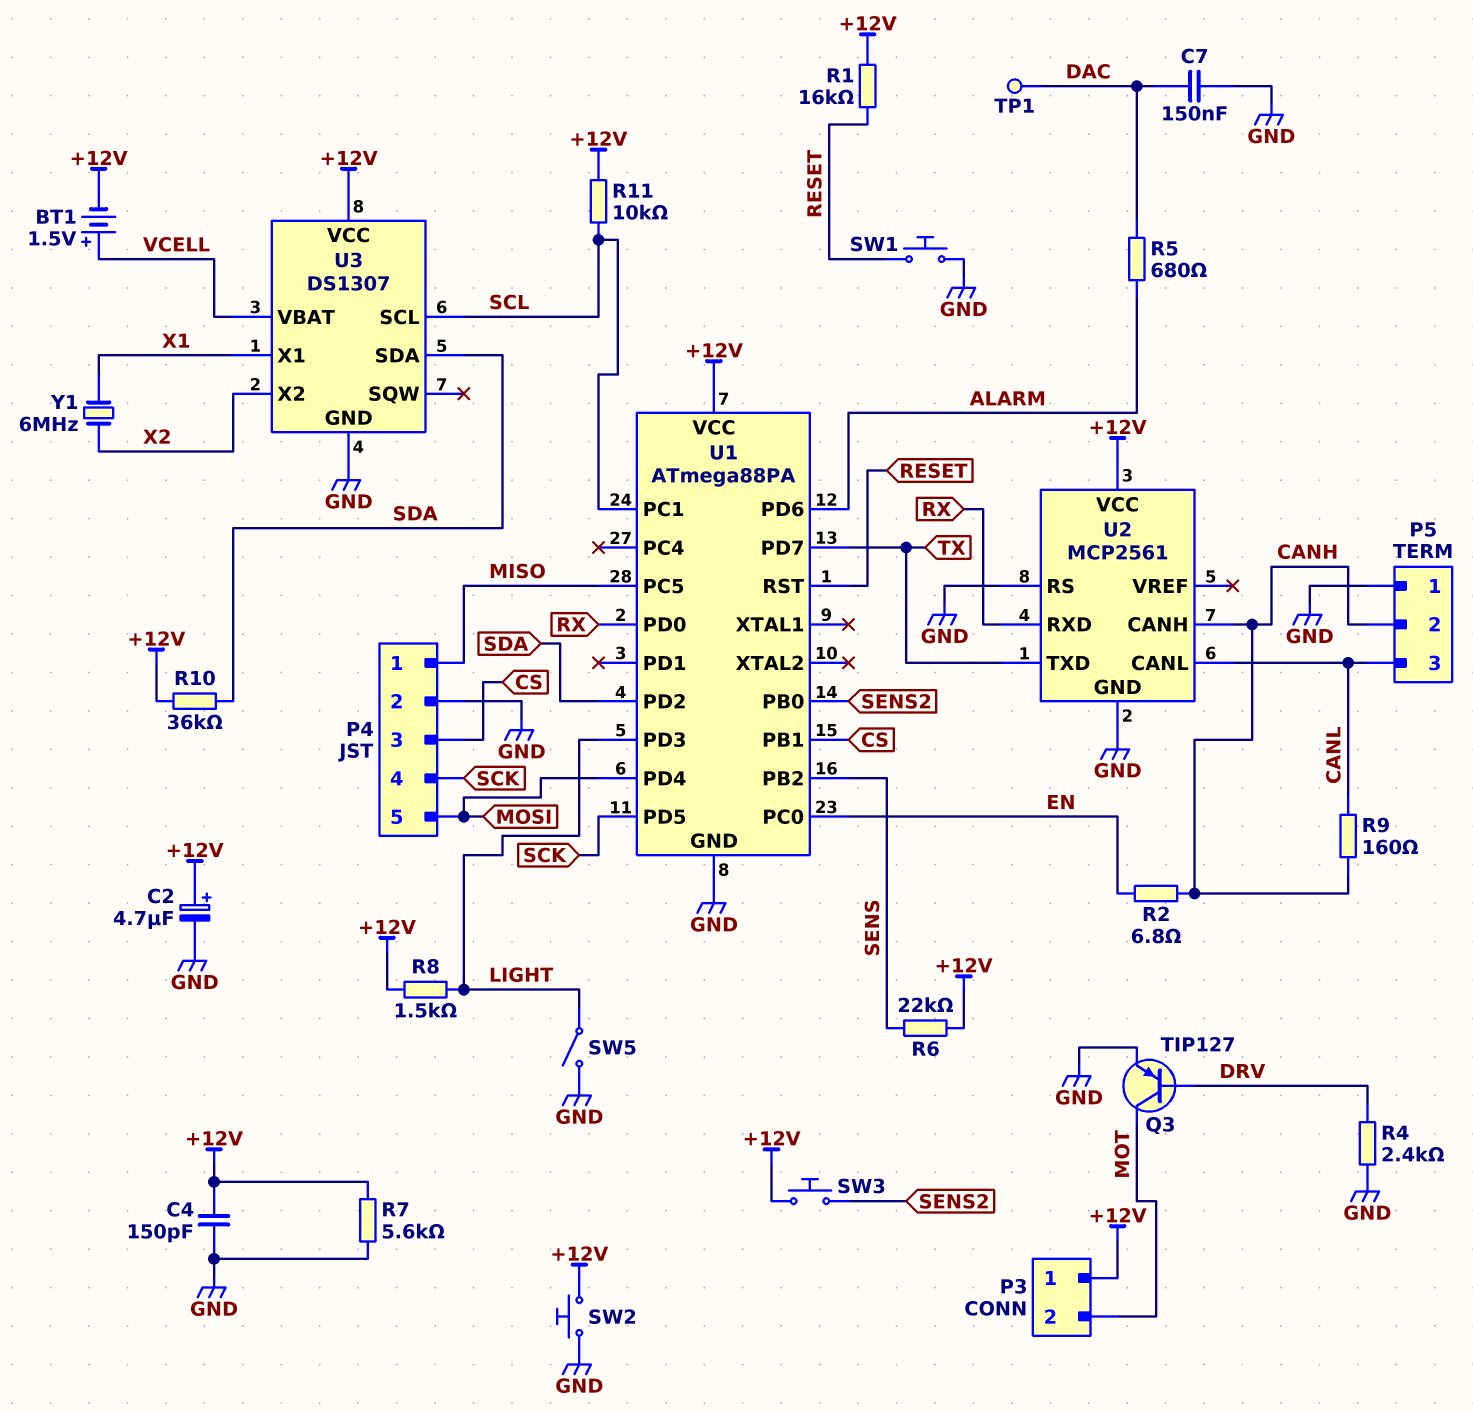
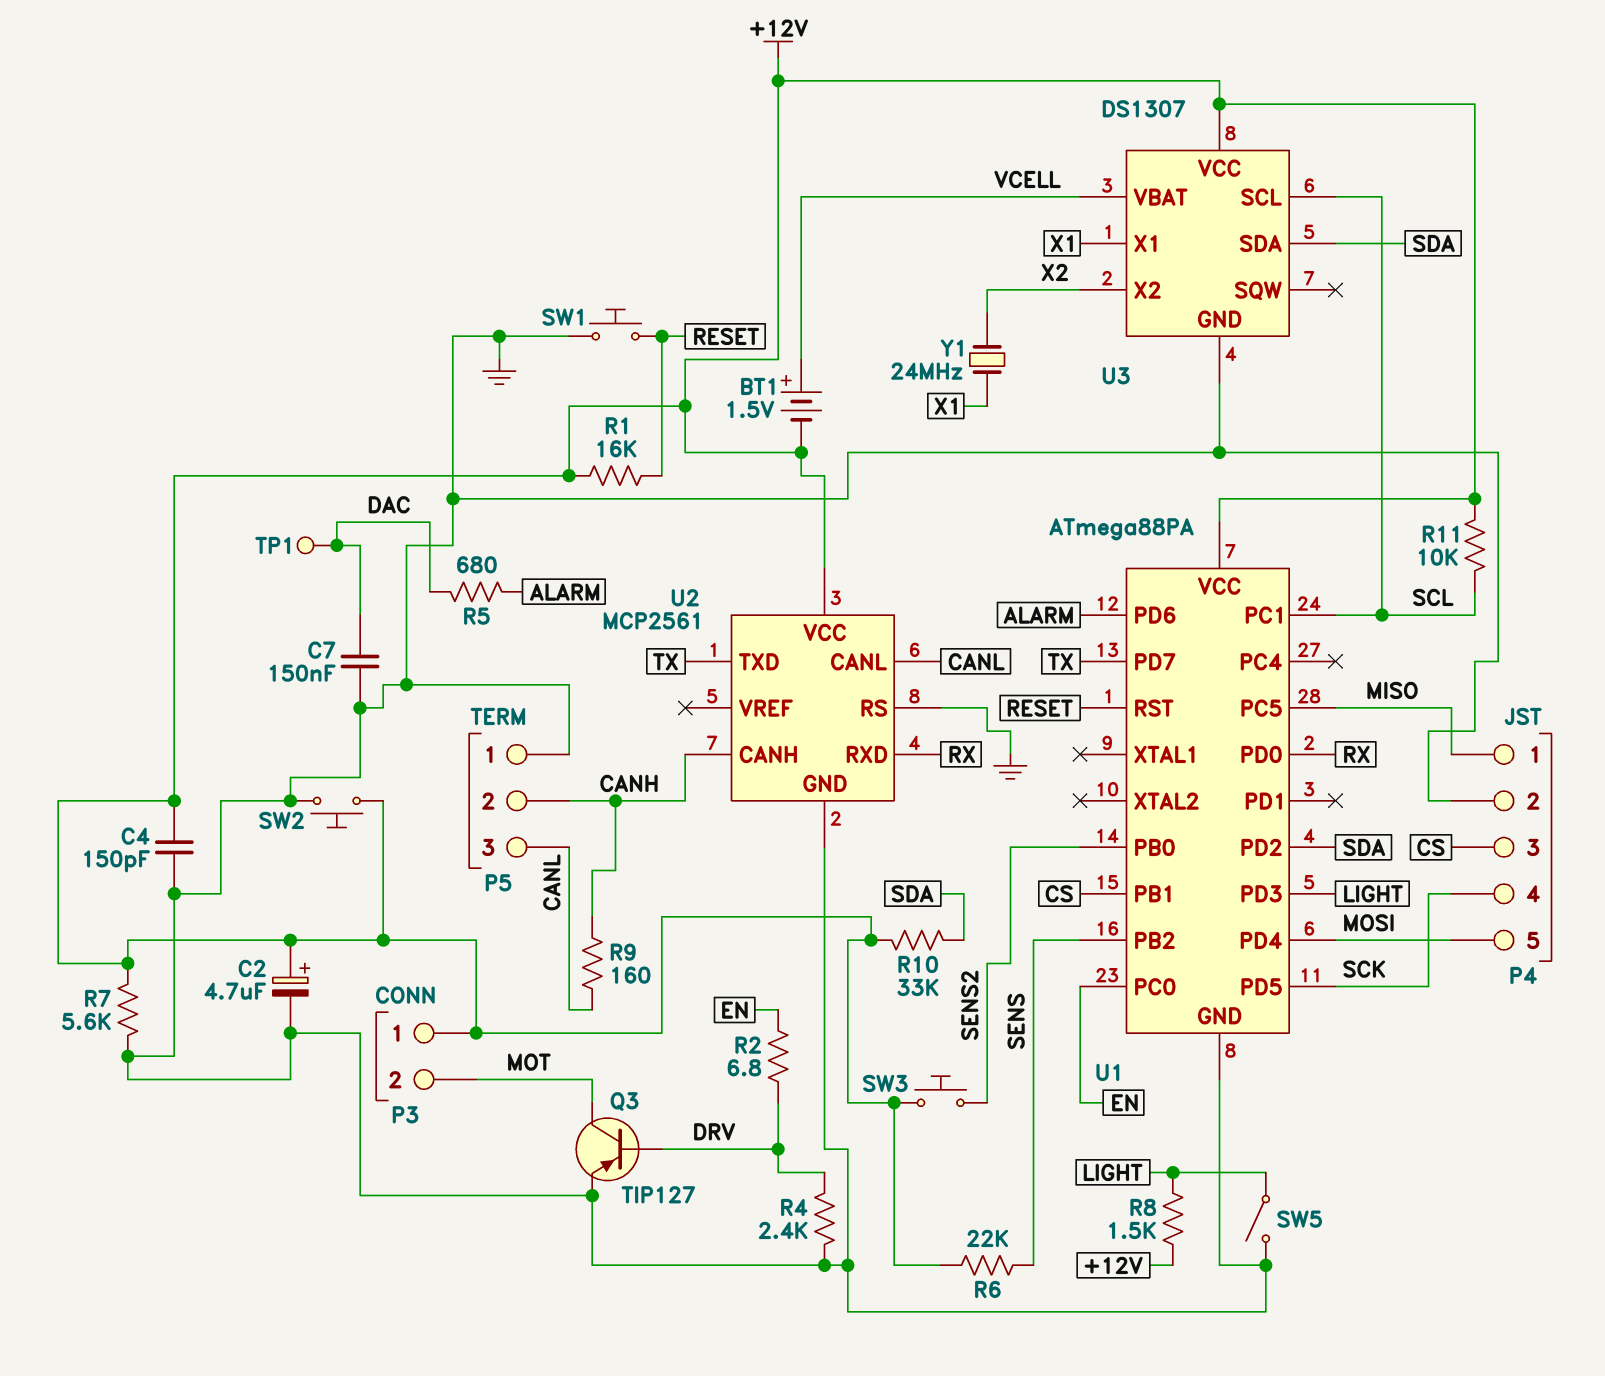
R2: 6.8 (CANH, EN) -> 6.8 (DRV, EN)
R10: 36k (+12V, SDA) -> 33k (+12V, SDA)
Y1: 6MHz (X1, X2) -> 24MHz (X1, X2)

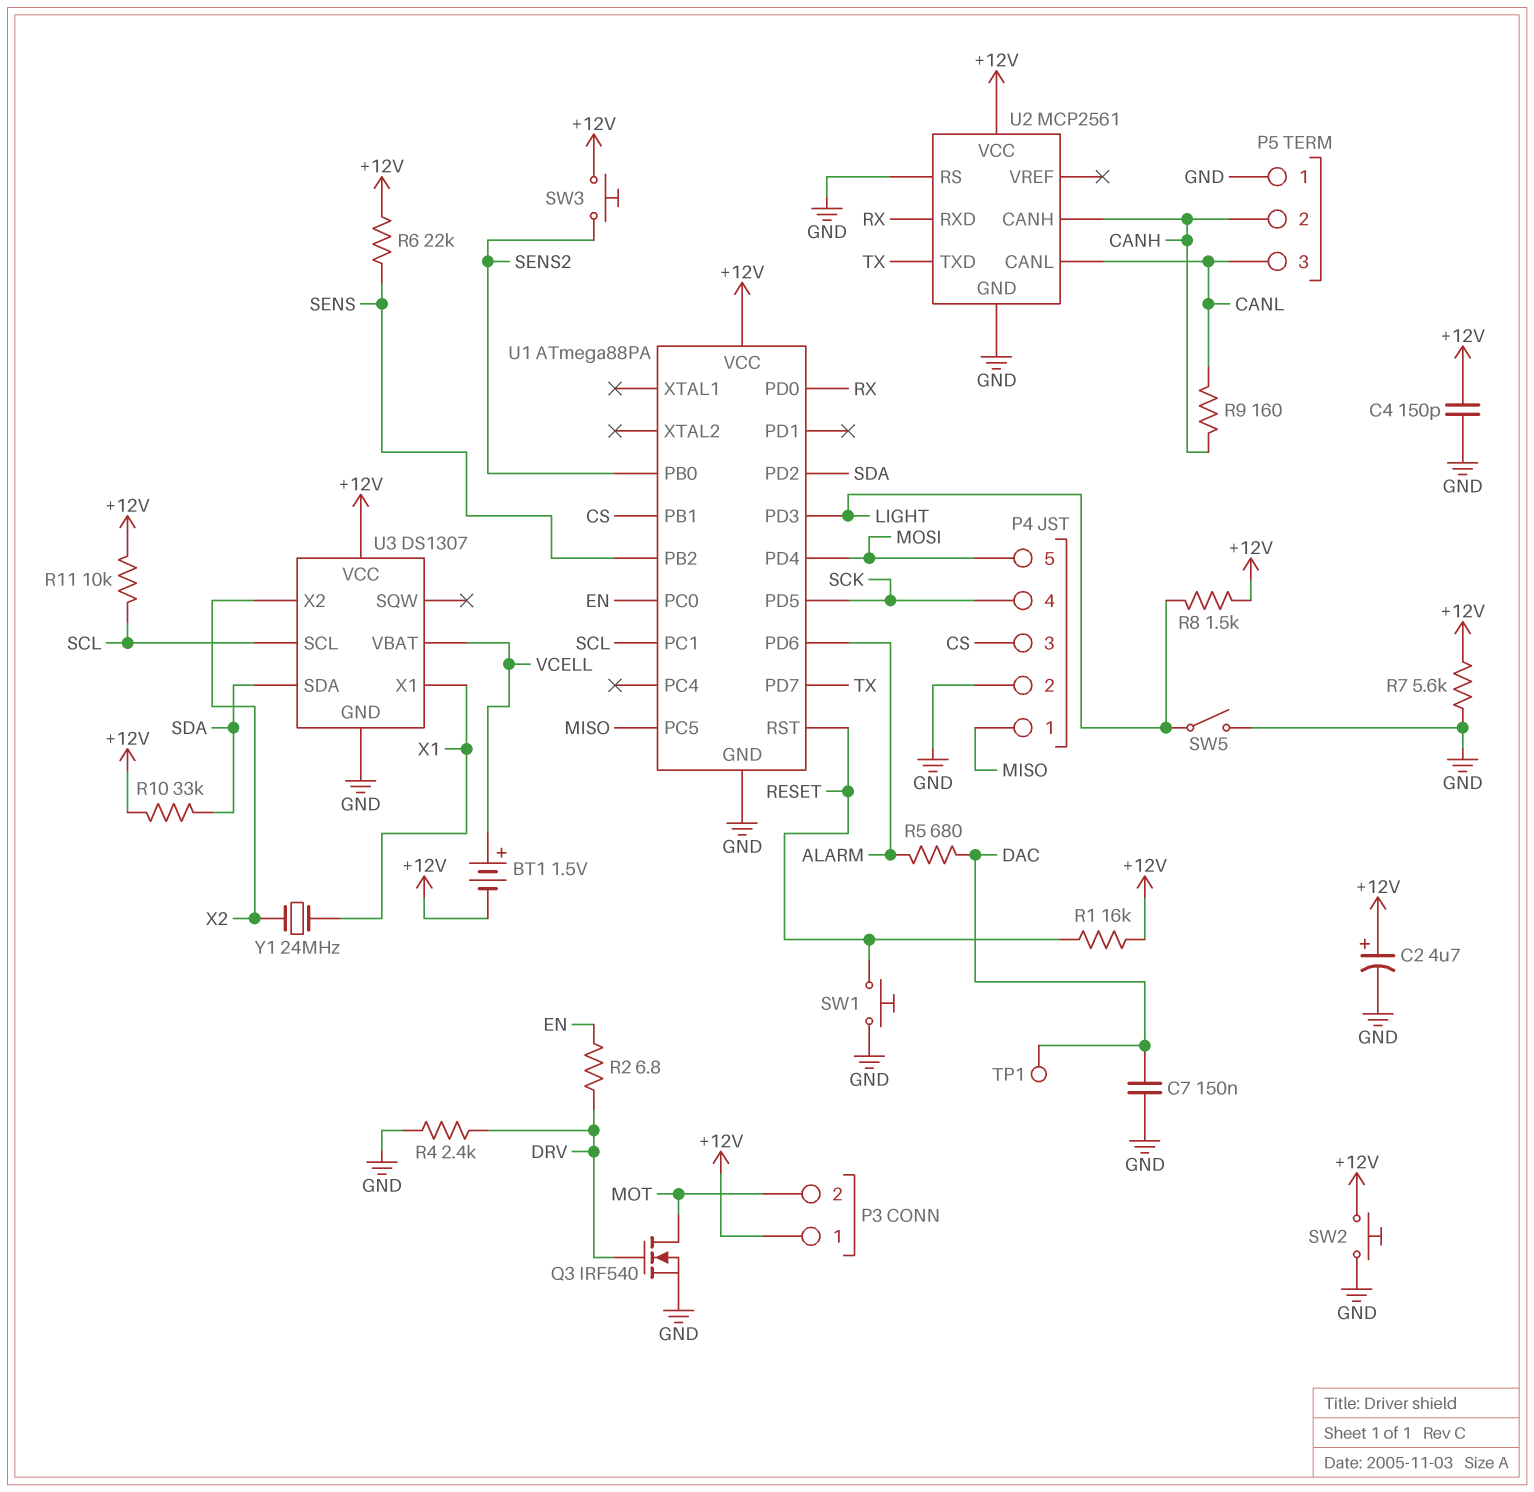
Q3: PNP TIP127 (B DRV, C MOT, E GND) -> NMOS IRF540 (G DRV, D MOT, S GND)

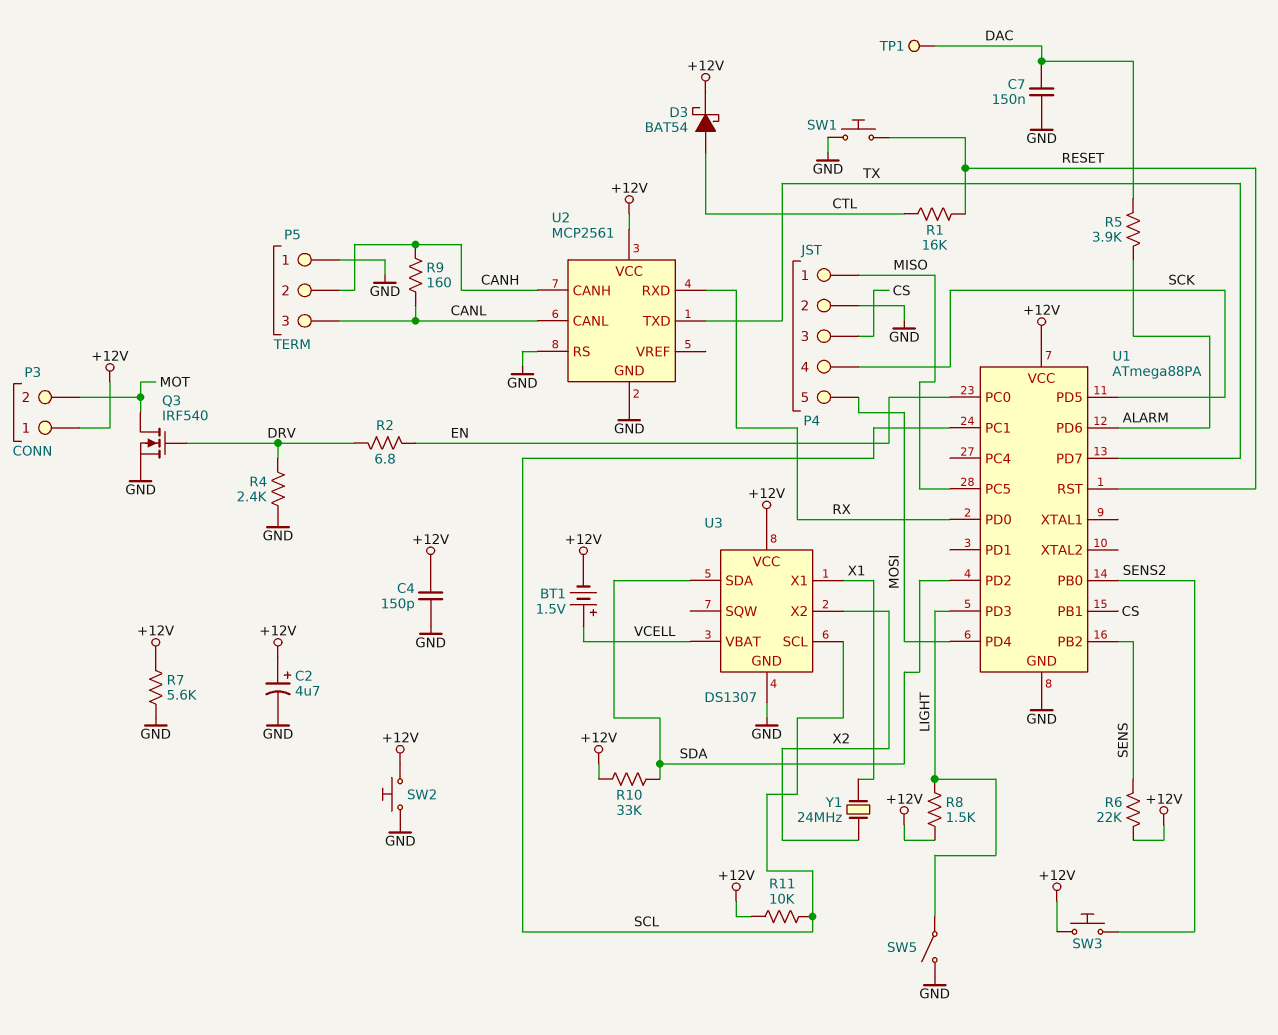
D3: none -> schottky BAT54 (A CTL, K +12V)
R1: 16k (+12V, RESET) -> 16k (CTL, RESET)
R5: 680 (ALARM, DAC) -> 3.9k (ALARM, DAC)

